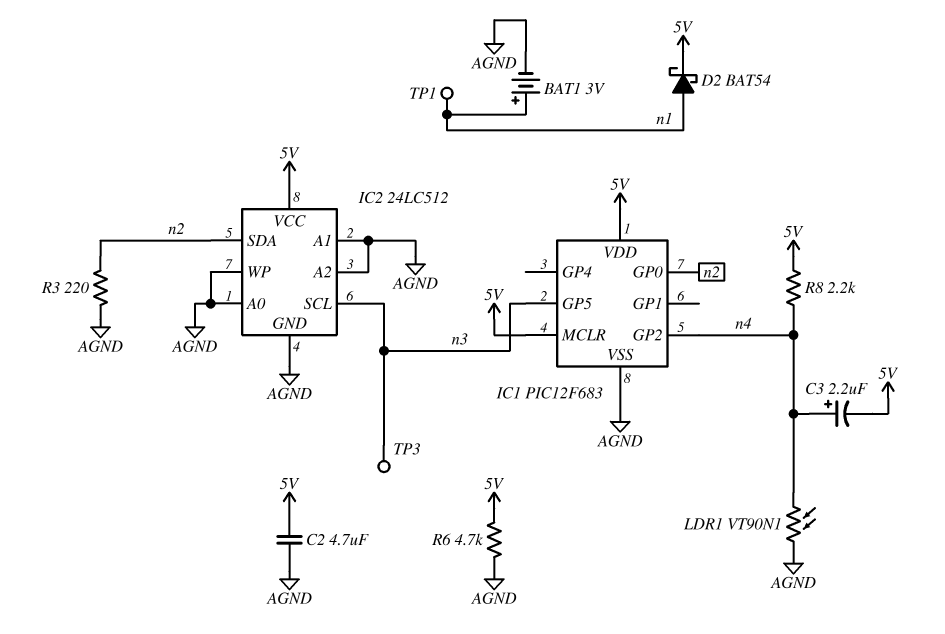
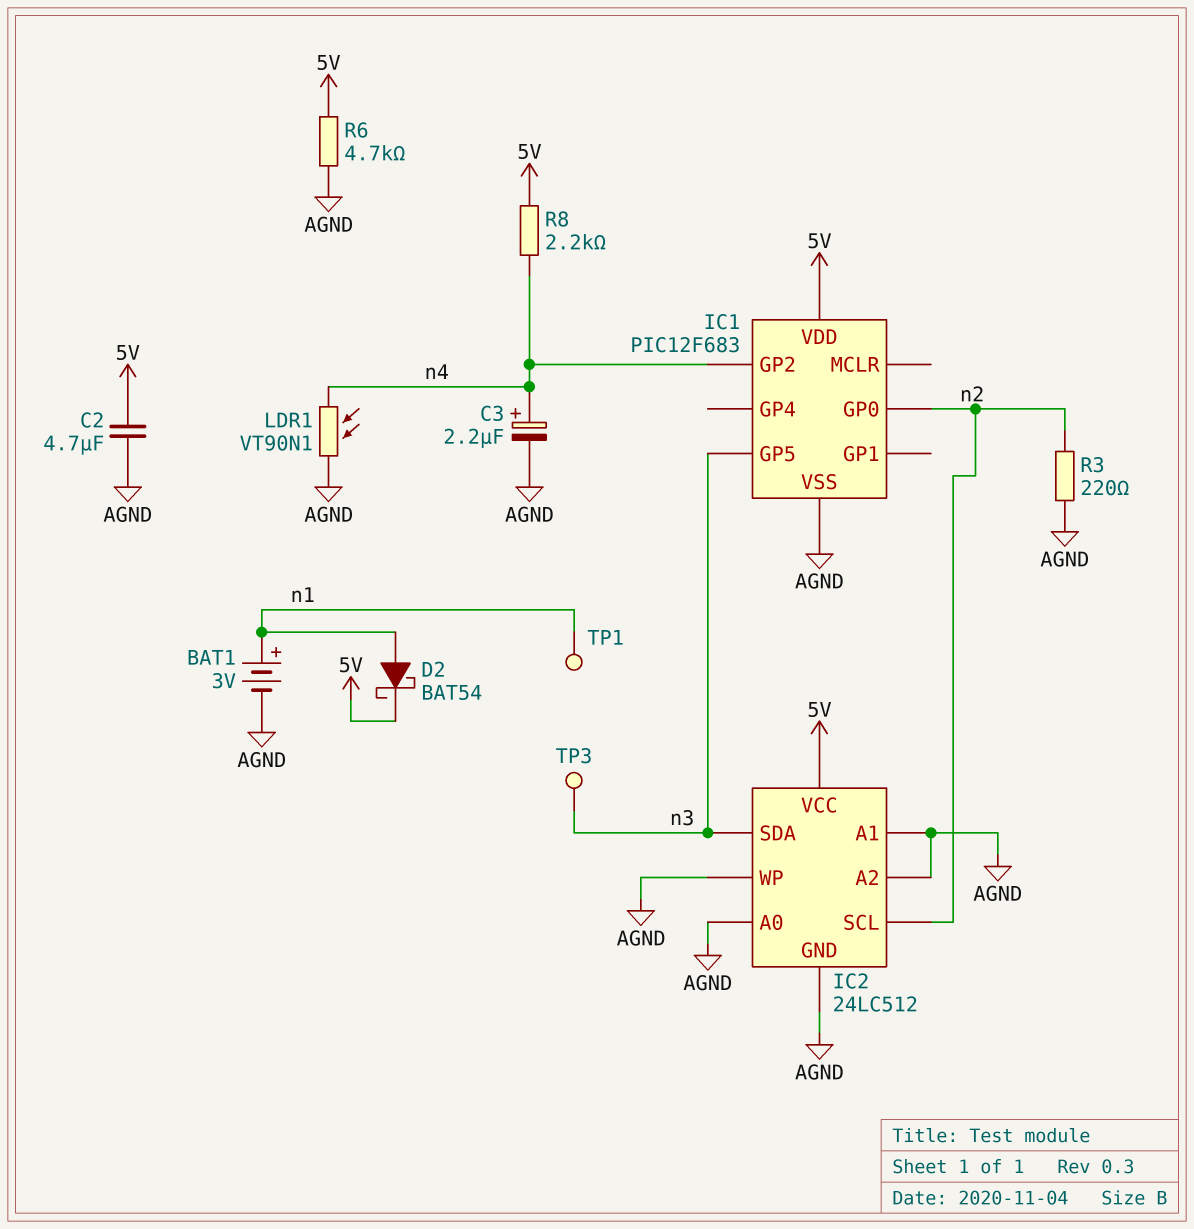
C3: 2.2uF (plus n4, minus 5V) -> 2.2uF (plus n4, minus AGND)
IC1 pin MCLR: 5V -> none
IC2 pin SCL: n3 -> n2
IC2 pin SDA: n2 -> n3

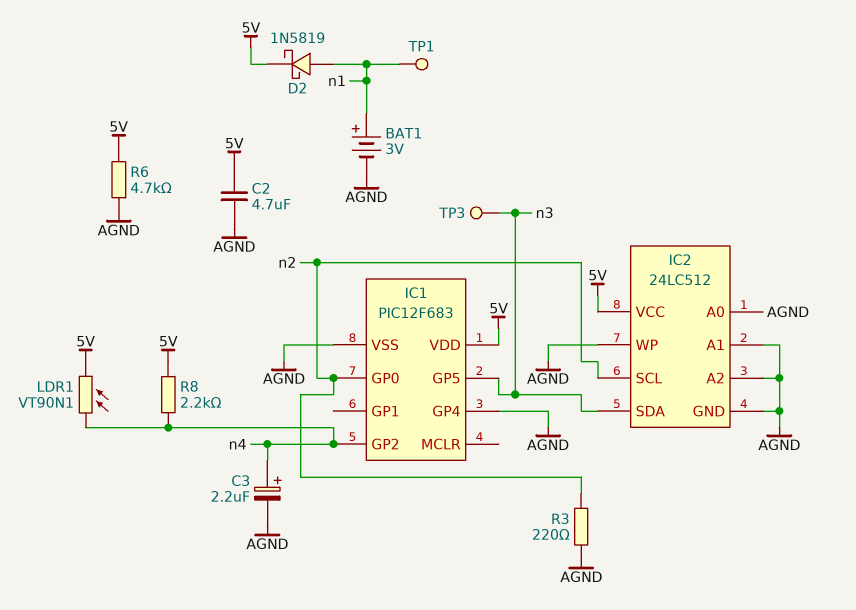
D2: schottky BAT54 (A n1, K 5V) -> schottky 1N5819 (A n1, K 5V)
IC1 pin GP4: none -> AGND
LDR1: VT90N1 (AGND, n4) -> VT90N1 (5V, n4)

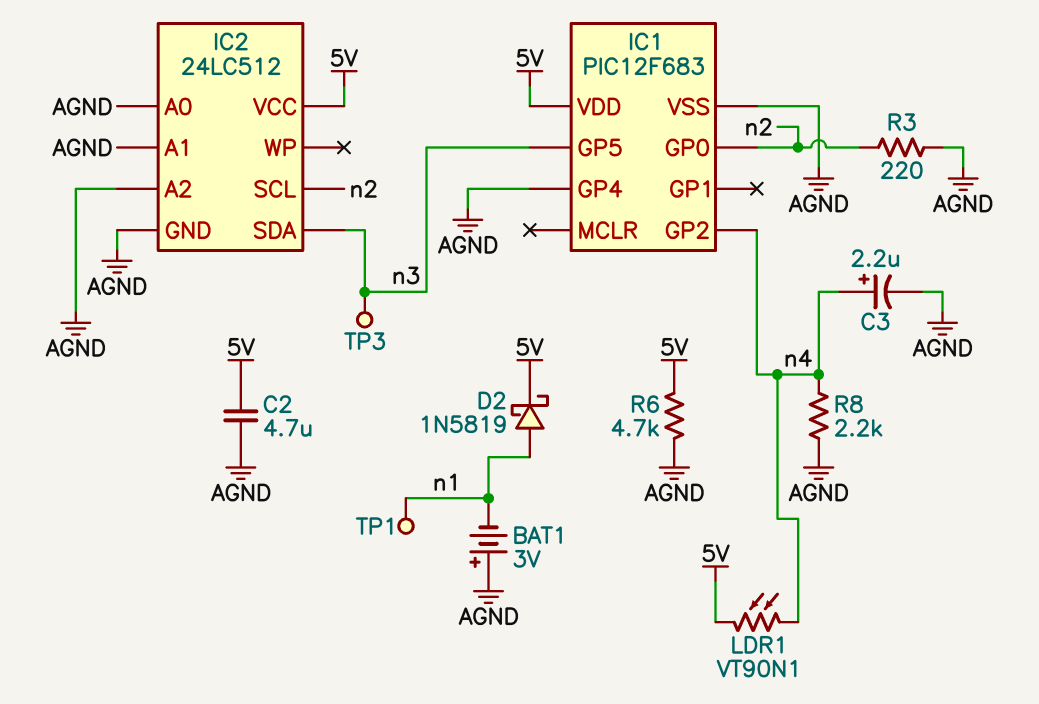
BAT1: 3V (plus n1, minus AGND) -> 3V (plus AGND, minus n1)
IC2 pin WP: AGND -> none
R8: 2.2k (5V, n4) -> 2.2k (AGND, n4)

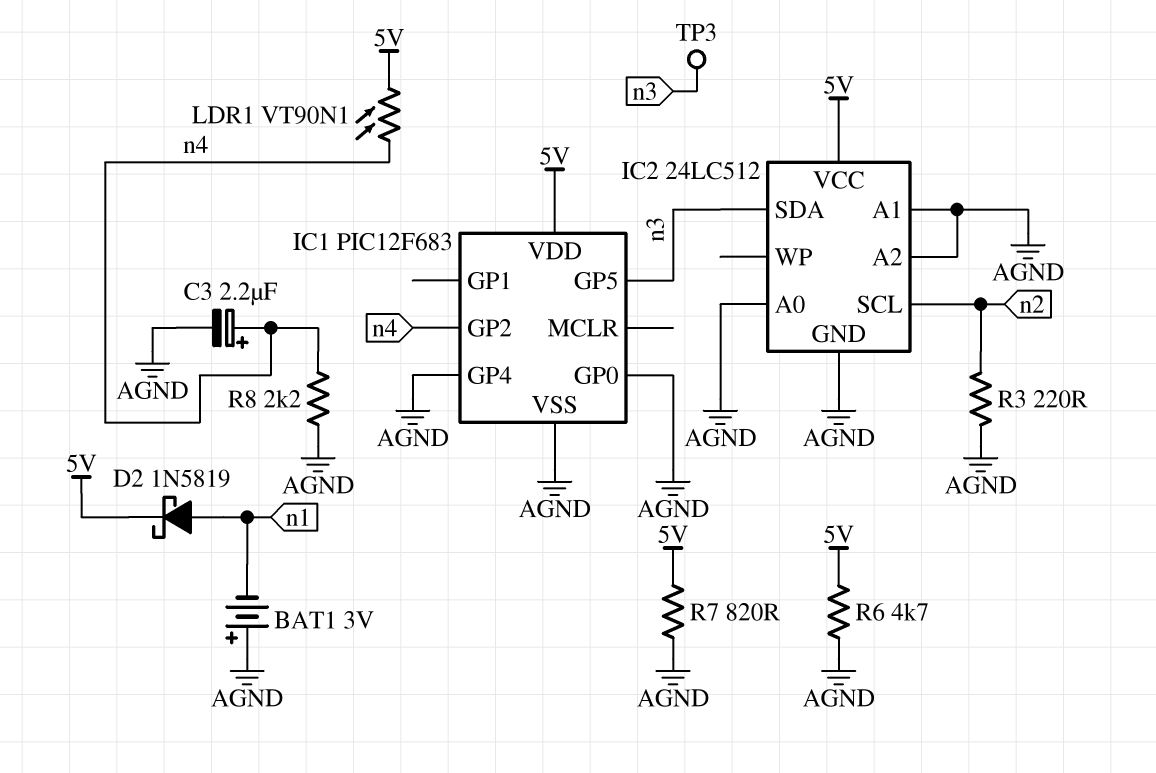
C2: 4.7uF (5V, AGND) -> none
IC1 pin GP0: n2 -> AGND
R7: none -> 820 (5V, AGND)
TP1: test point (n1) -> none

